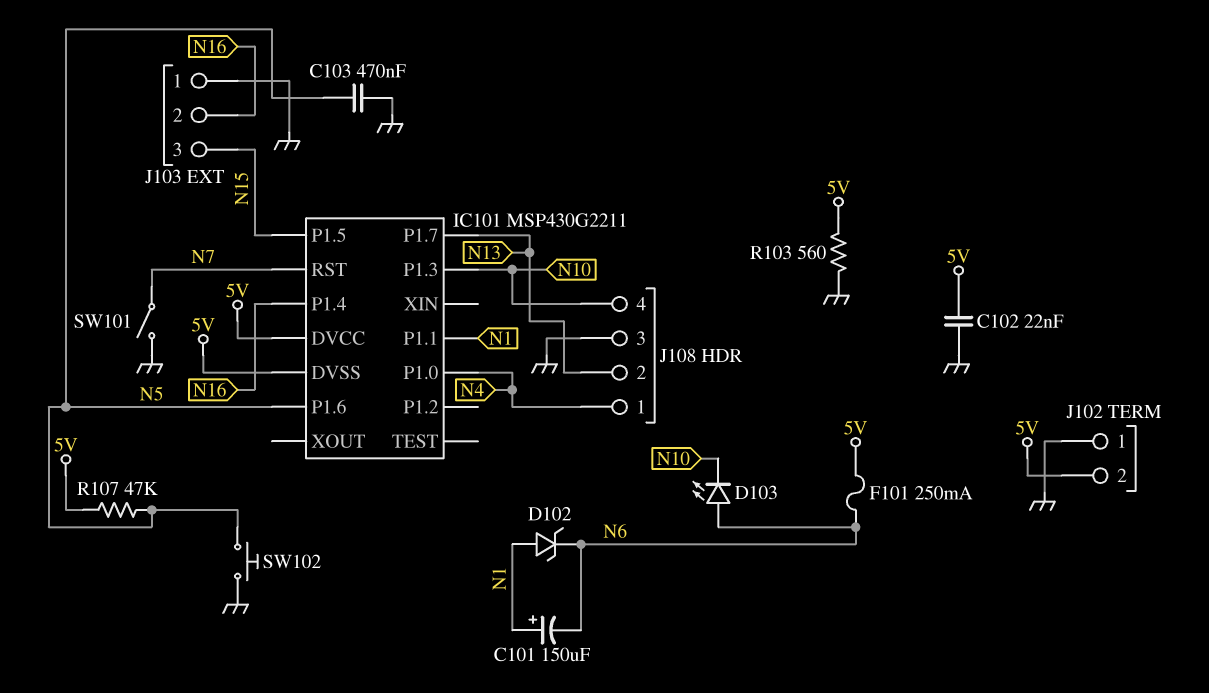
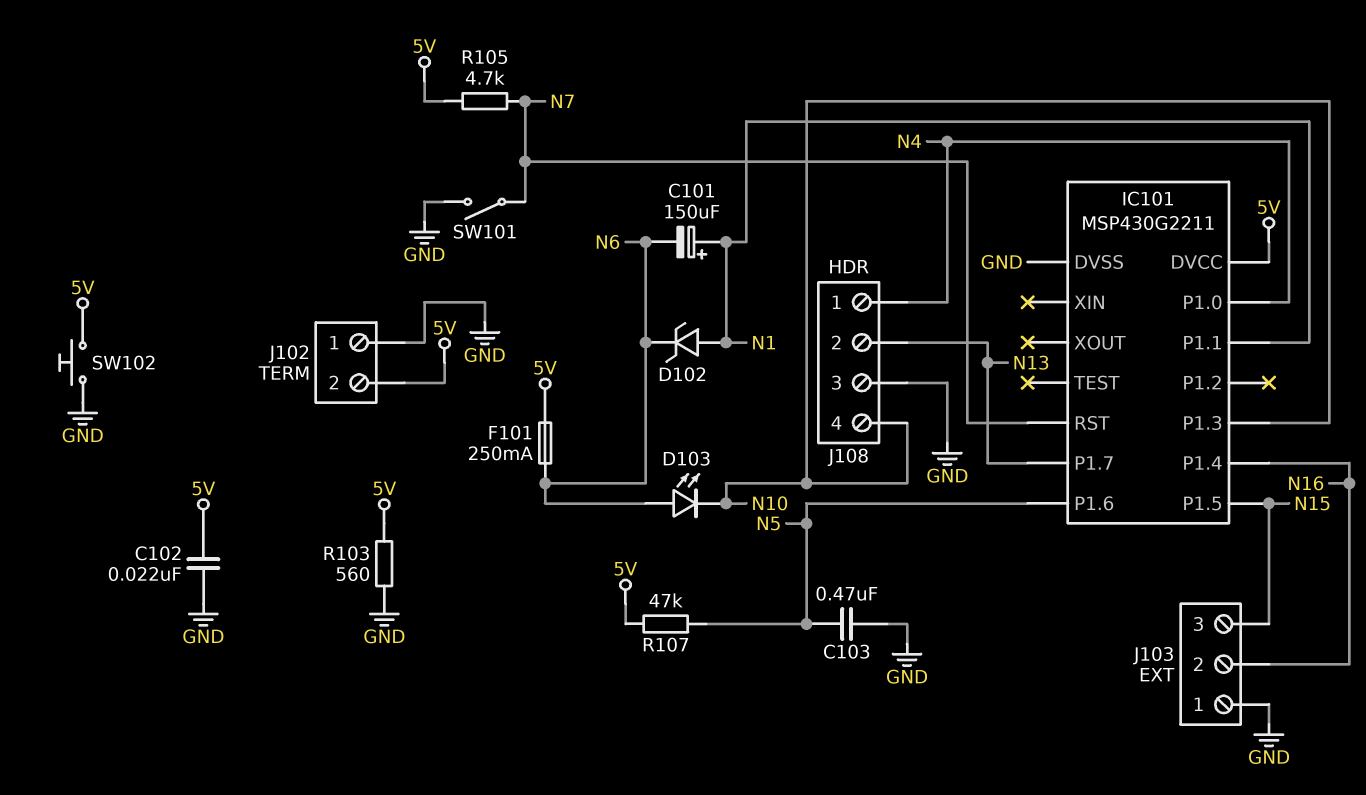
IC101 pin DVSS: 5V -> GND
R105: none -> 4.7k (5V, N7)
SW102: button (GND, N5) -> button (5V, GND)

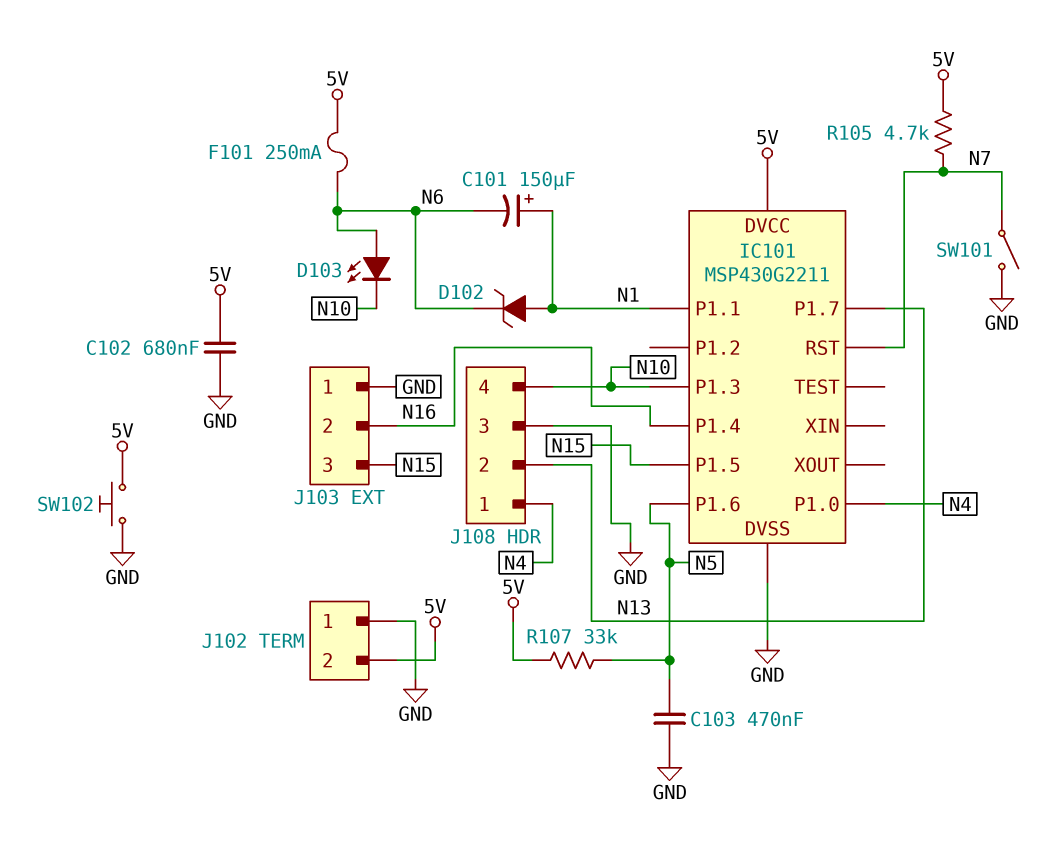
C102: 22nF (5V, GND) -> 680nF (5V, GND)
R103: 560 (5V, GND) -> none
R107: 47k (5V, N5) -> 33k (5V, N5)

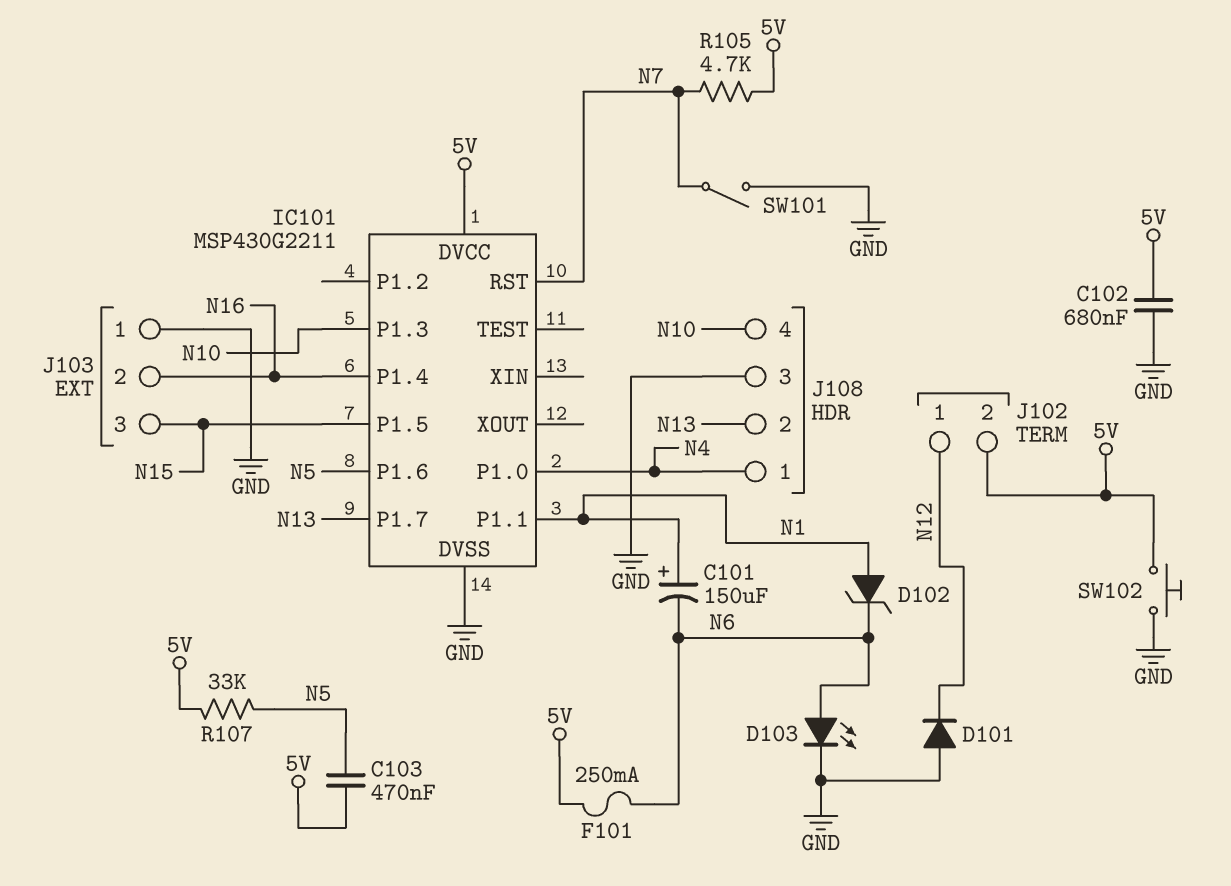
C103: 470nF (GND, N5) -> 470nF (5V, N5)
D101: none -> diode (A GND, K N12)
D103: LED (A N6, K N10) -> LED (A N6, K GND)
J102 pin 1: GND -> N12

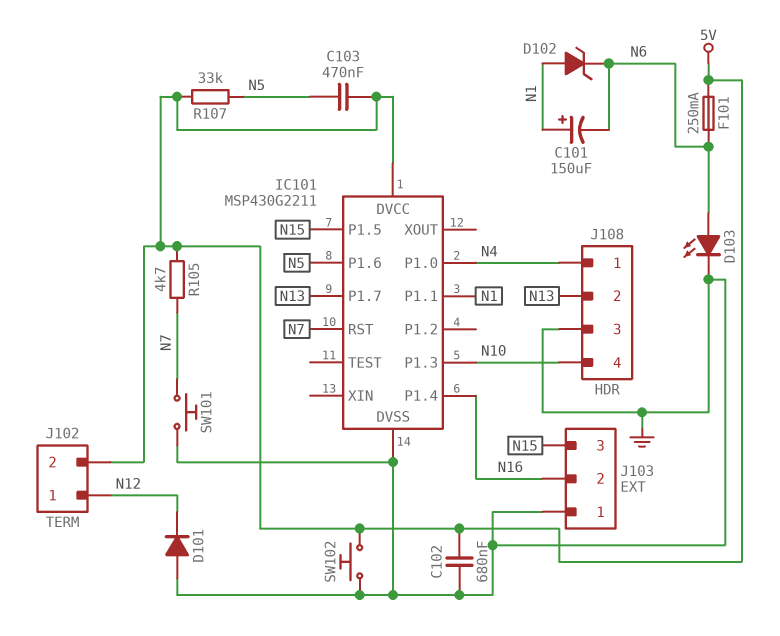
SW101: switch (GND, N7) -> button (GND, N7)

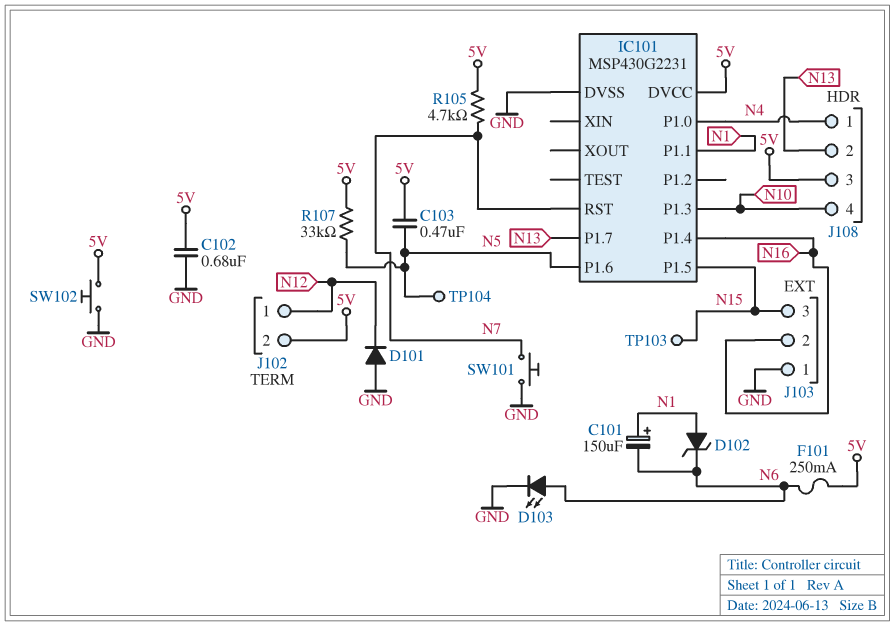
IC101: MSP430G2211 -> MSP430G2231
J108 pin 3: GND -> 5V
TP103: none -> test point (N15)
TP104: none -> test point (N5)

